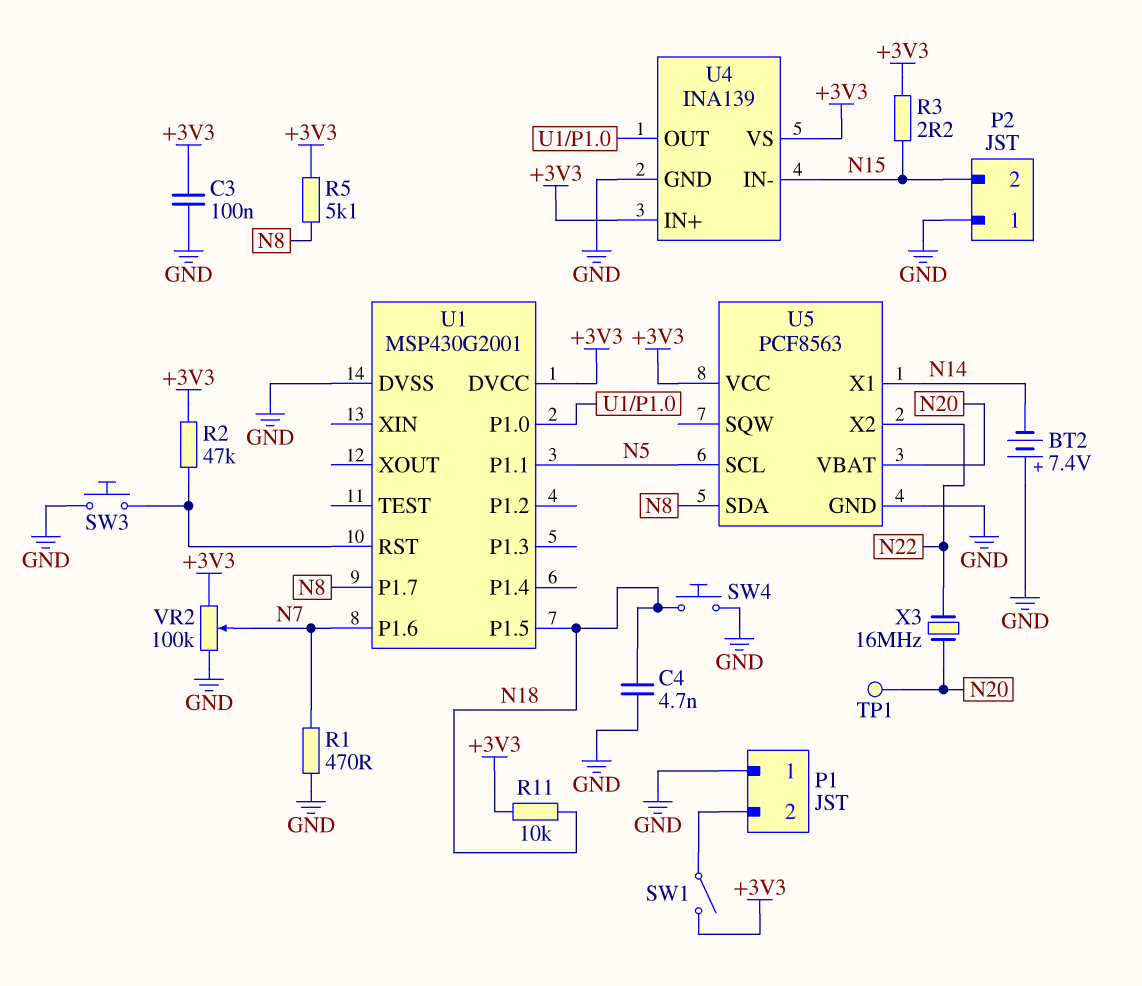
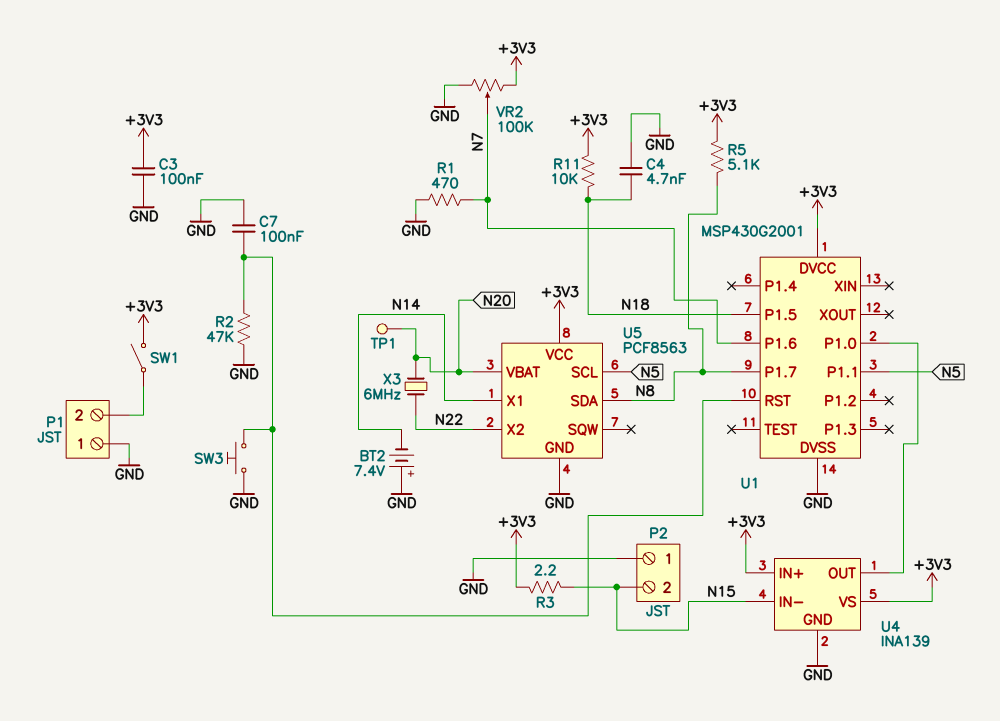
C7: none -> 100nF (GND, U1/RST)
R2: 47k (+3V3, U1/RST) -> 47k (GND, U1/RST)
SW4: button (GND, N18) -> none
X3: 16MHz (N20, N22) -> 6MHz (N20, N22)

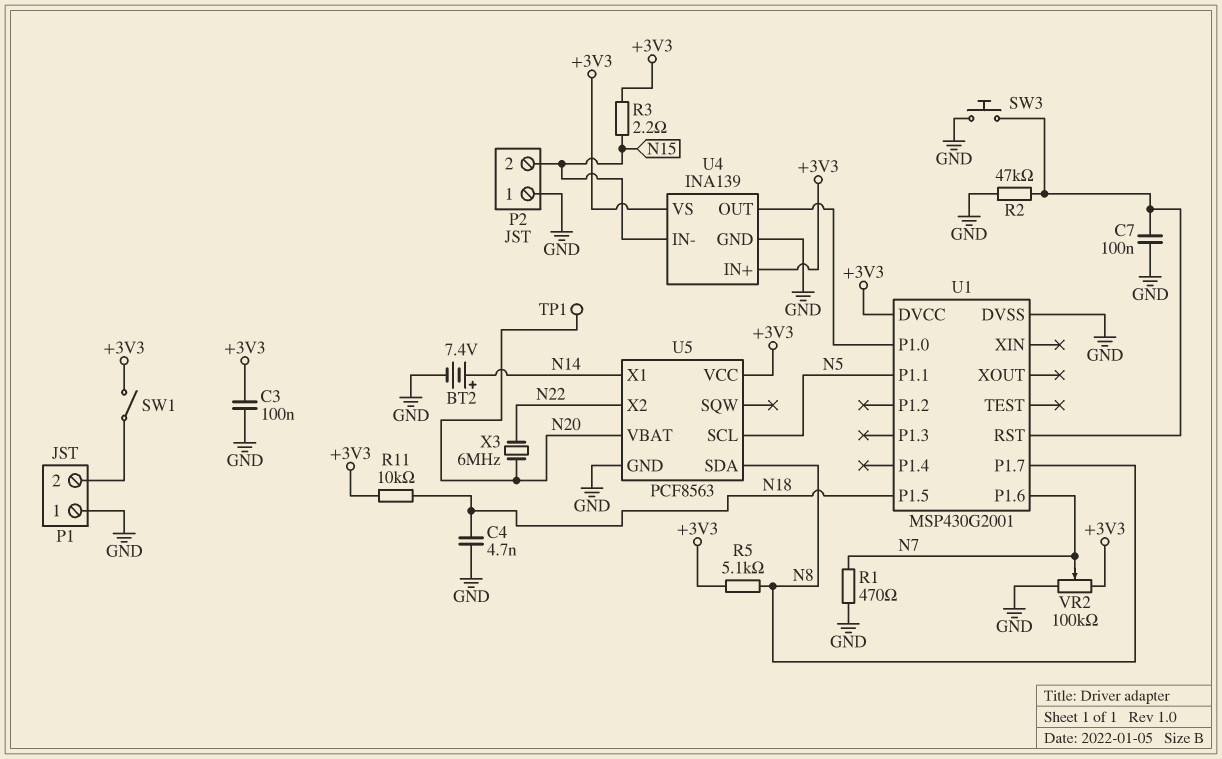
BT2: 7.4V (plus GND, minus N14) -> 7.4V (plus N14, minus GND)

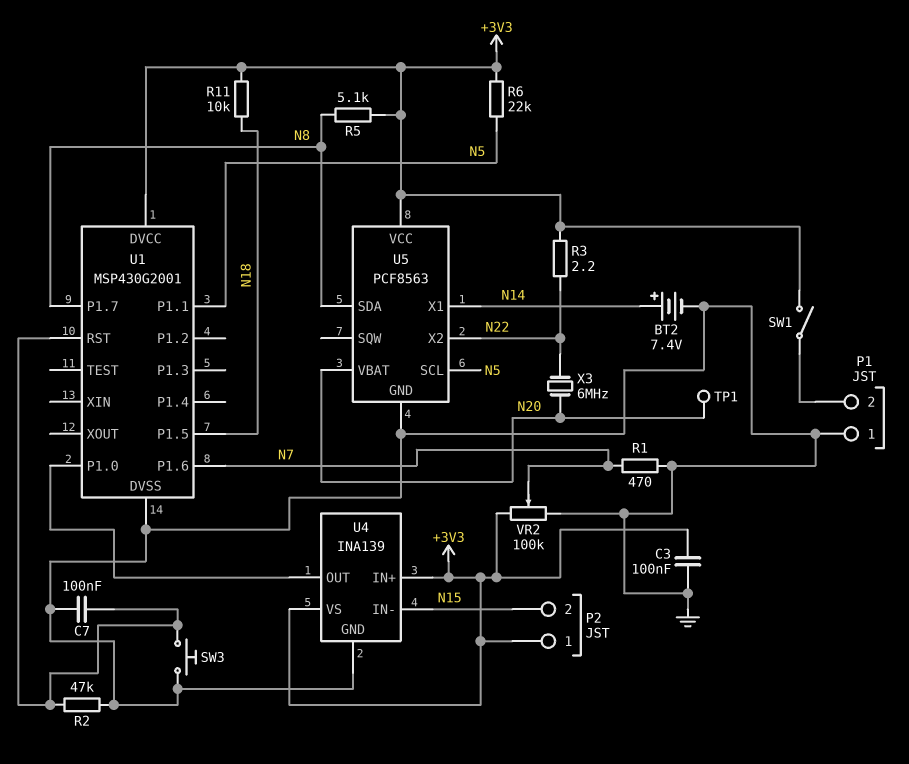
C4: 4.7nF (GND, N18) -> none
P2 pin 1: GND -> +3V3
R3: 2.2 (+3V3, N15) -> 2.2 (+3V3, N22)
R6: none -> 22k (+3V3, N5)

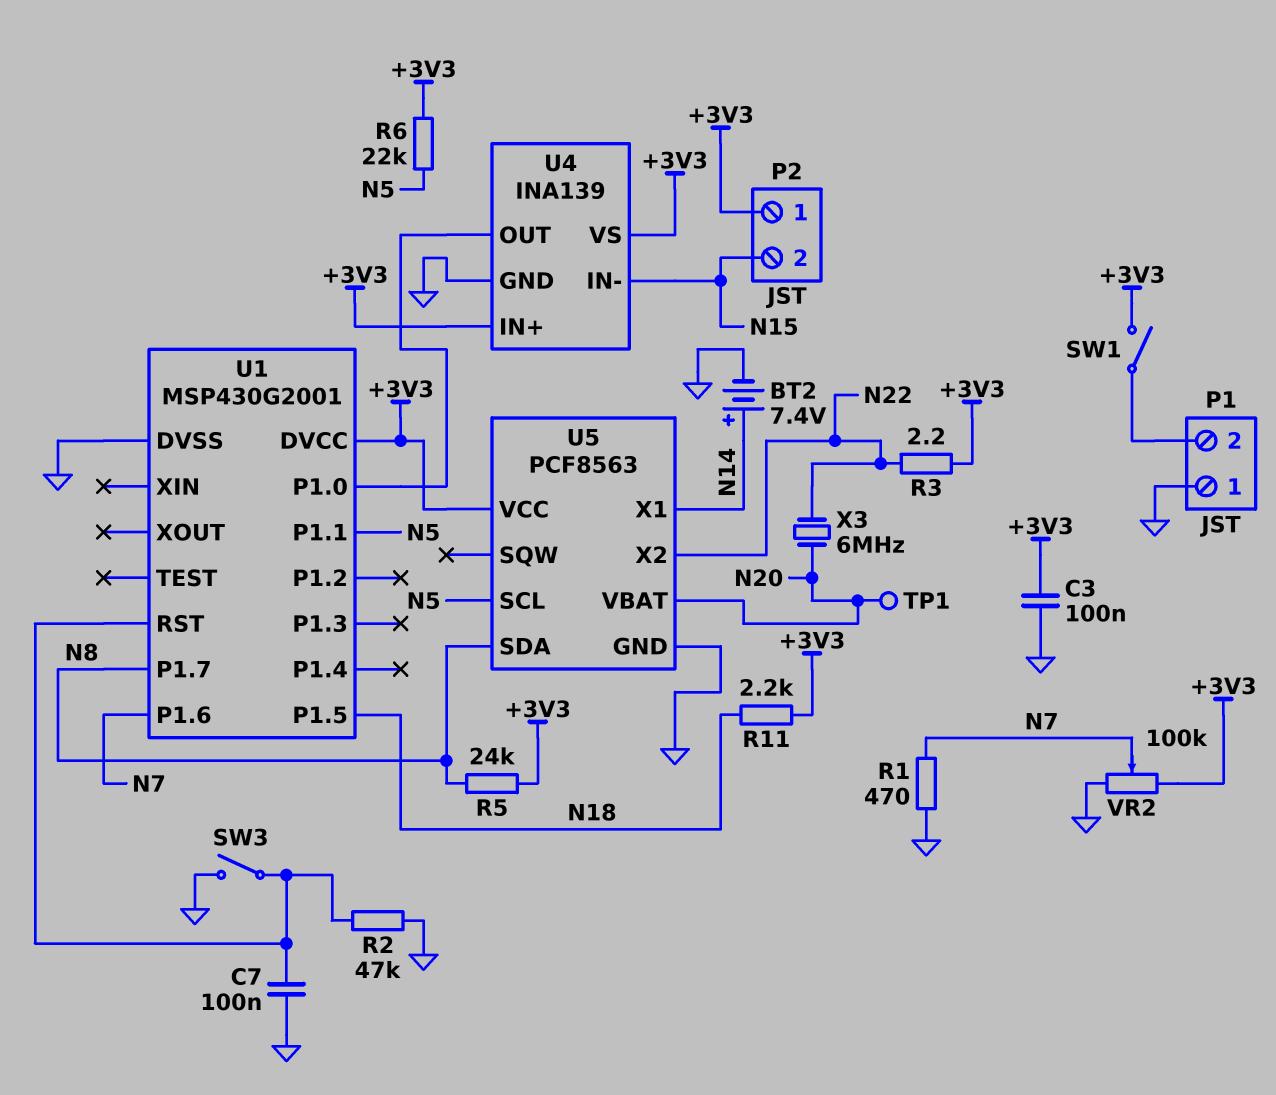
R5: 5.1k (+3V3, N8) -> 24k (+3V3, N8)
R11: 10k (+3V3, N18) -> 2.2k (+3V3, N18)
SW3: button (GND, U1/RST) -> switch (GND, U1/RST)

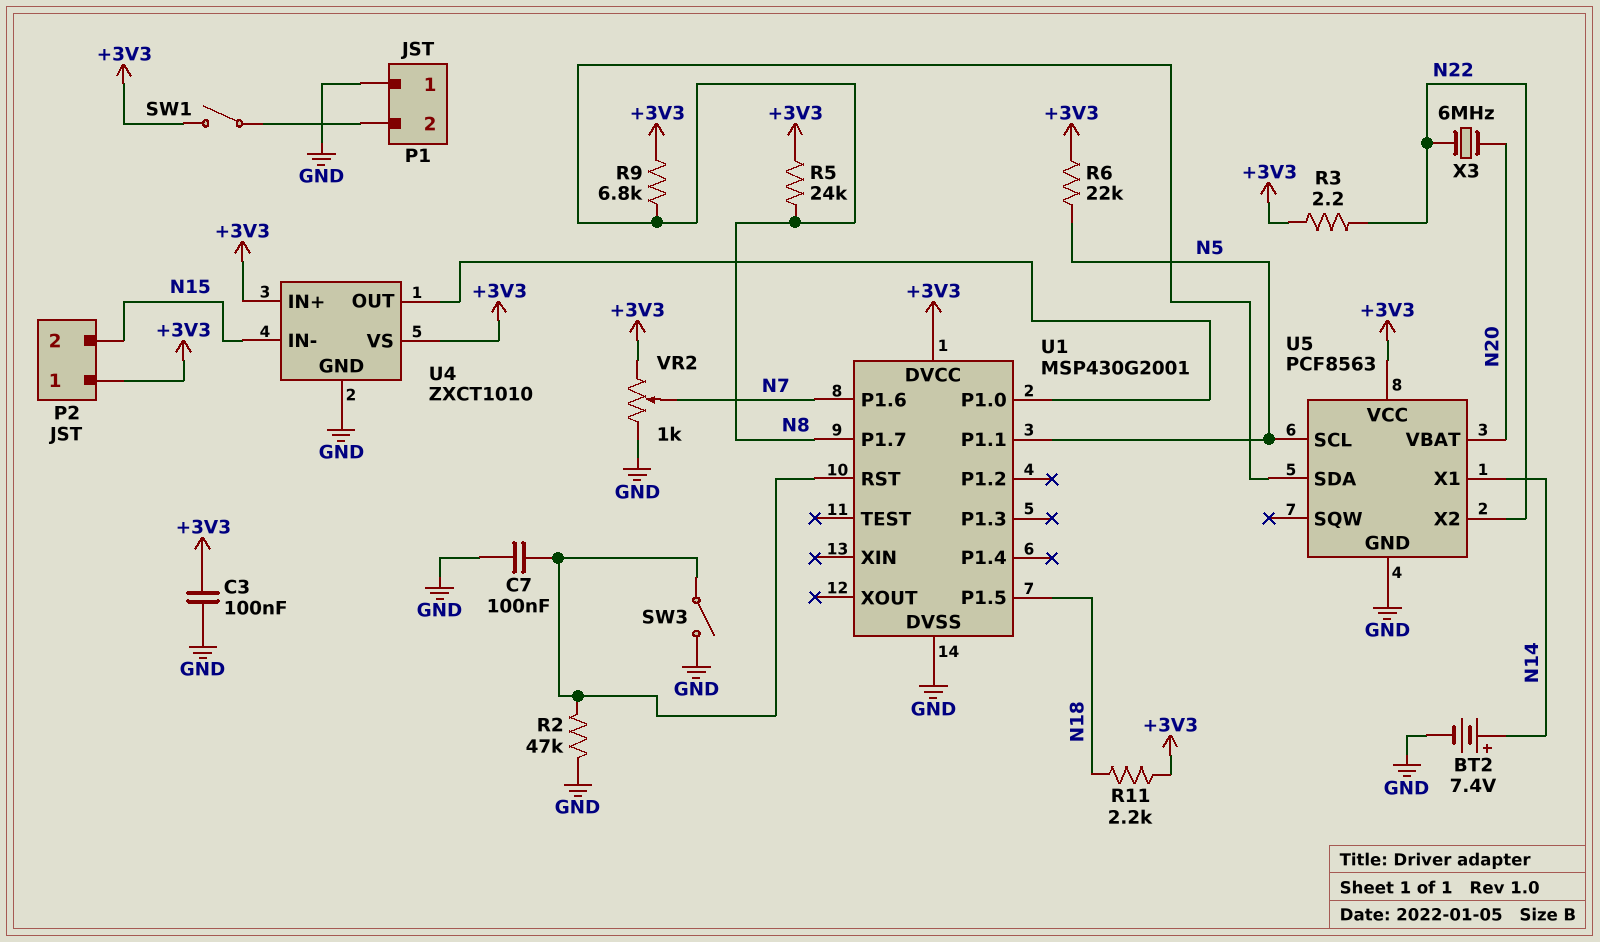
R1: 470 (GND, N7) -> none
R9: none -> 6.8k (+3V3, N8)
TP1: test point (N20) -> none
U4: INA139 -> ZXCT1010
VR2: 100k (+3V3, GND, wiper N7) -> 1k (+3V3, GND, wiper N7)

